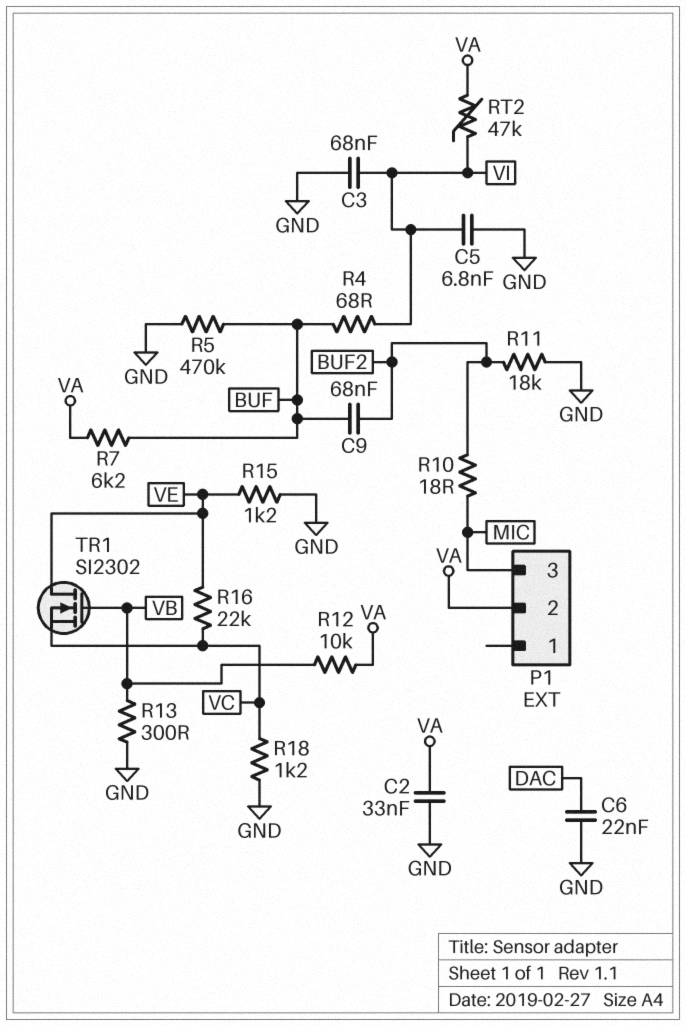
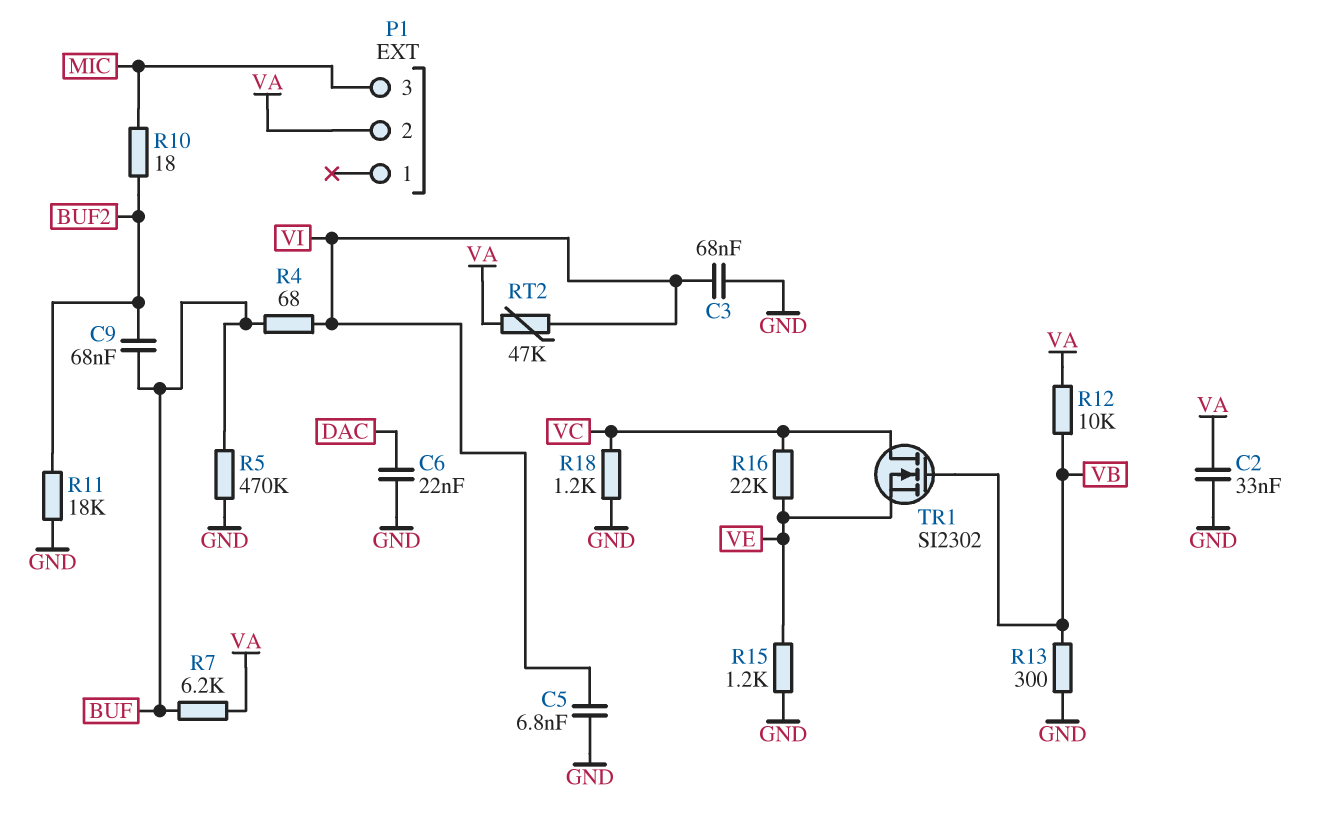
TR1: NMOS SI2302 (G VB, D VE, S VC) -> NMOS SI2302 (G VB, D VC, S VE)

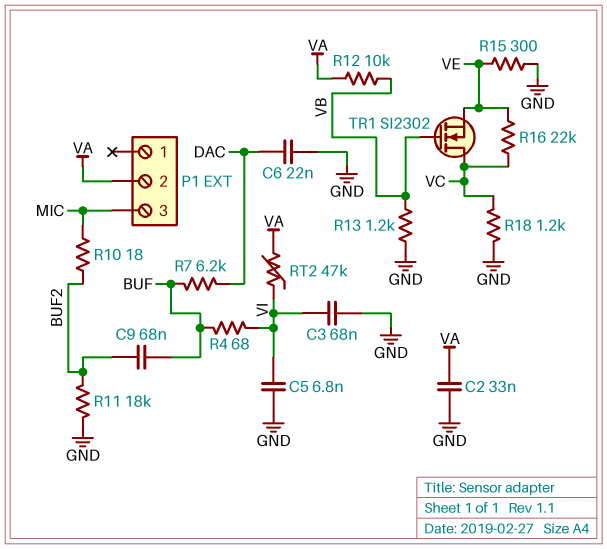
R5: 470k (BUF, GND) -> none
R7: 6.2k (BUF, VA) -> 6.2k (BUF, DAC)
R13: 300 (GND, VB) -> 1.2k (GND, VB)
R15: 1.2k (GND, VE) -> 300 (GND, VE)

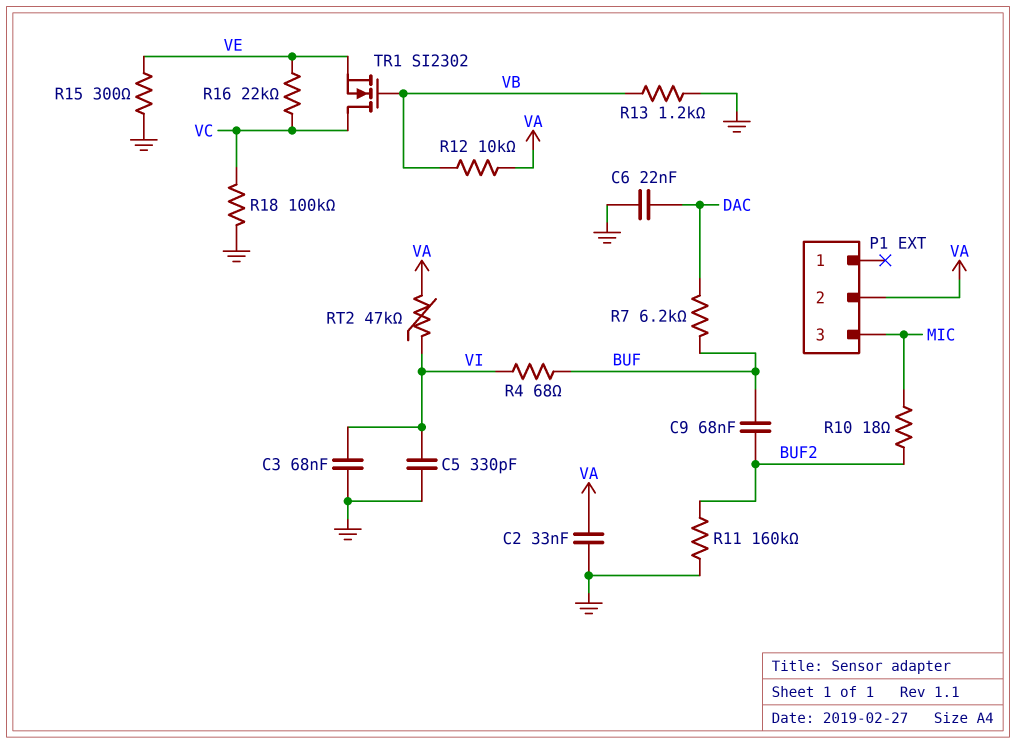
C5: 6.8nF (GND, VI) -> 330pF (GND, VI)
R11: 18k (BUF2, GND) -> 160k (BUF2, GND)
R18: 1.2k (GND, VC) -> 100k (GND, VC)

